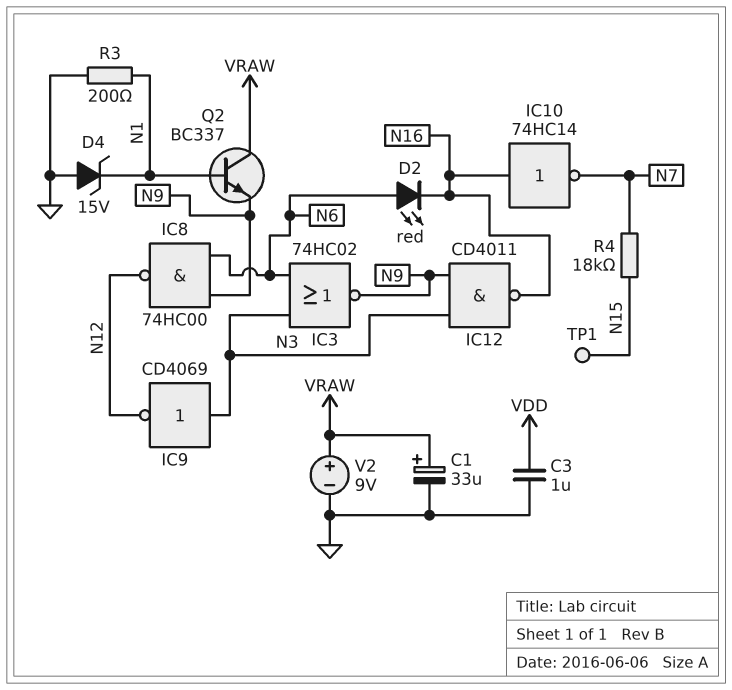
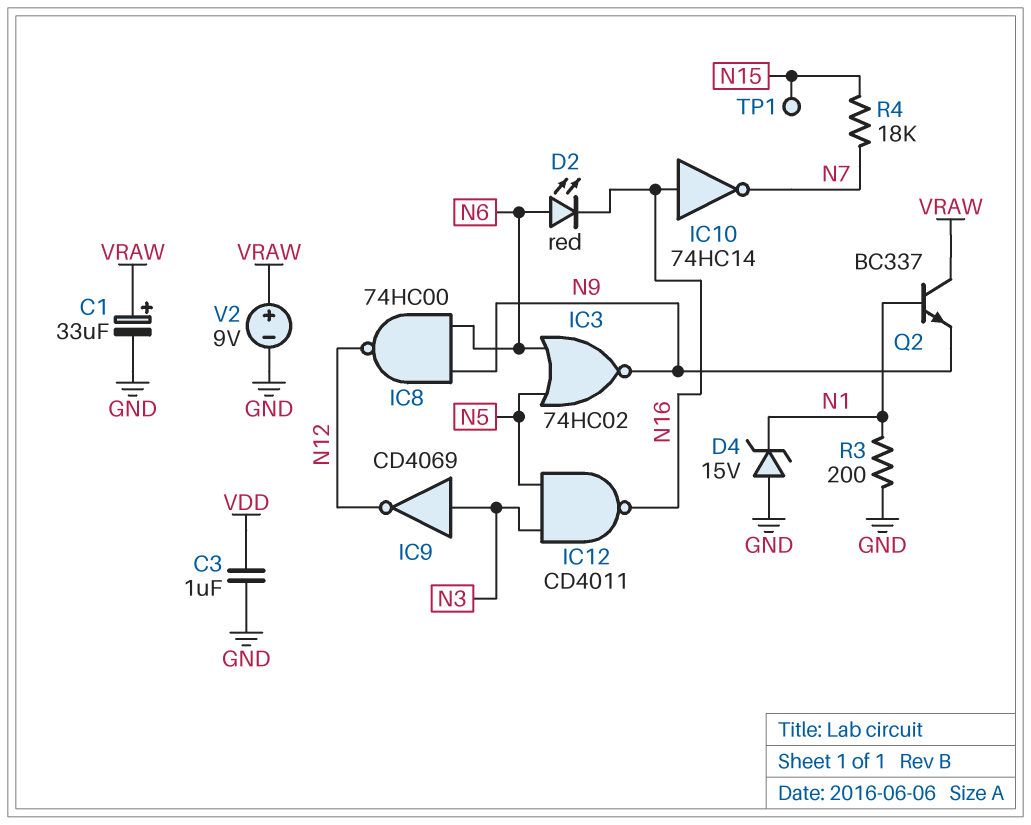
IC3: NOR 74HC02 (in N3, in N6, out N9) -> NOR 74HC02 (in N5, in N6, out N9)
IC12: NAND CD4011 (in N3, in N9, out N16) -> NAND CD4011 (in N3, in N5, out N16)

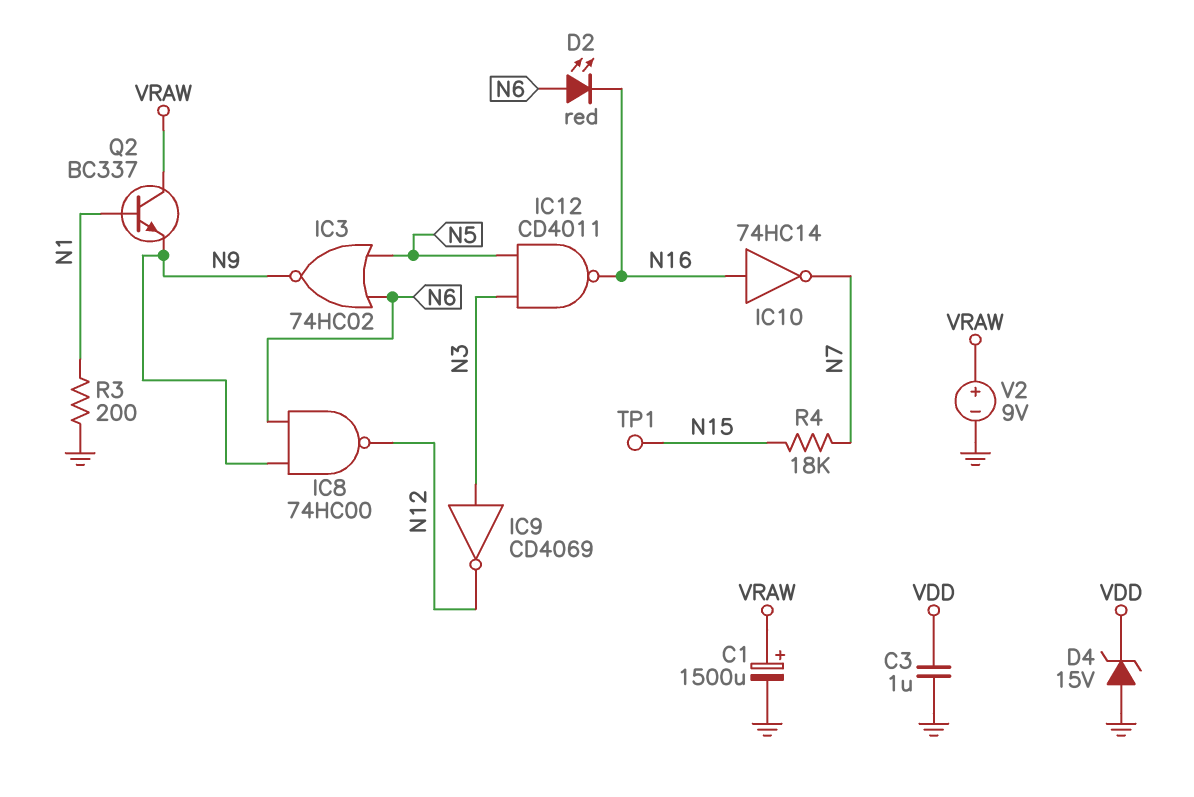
C1: 33uF (plus VRAW, minus GND) -> 1500uF (plus VRAW, minus GND)
D4: zener 15V (A GND, K N1) -> zener 15V (A GND, K VDD)

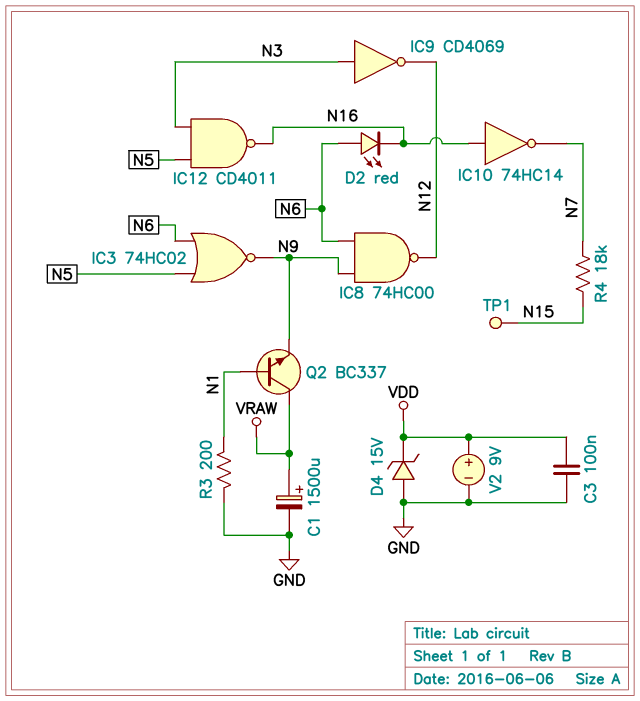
C3: 1uF (GND, VDD) -> 100nF (GND, VDD)
V2: 9V (plus VRAW, minus GND) -> 9V (plus VDD, minus GND)

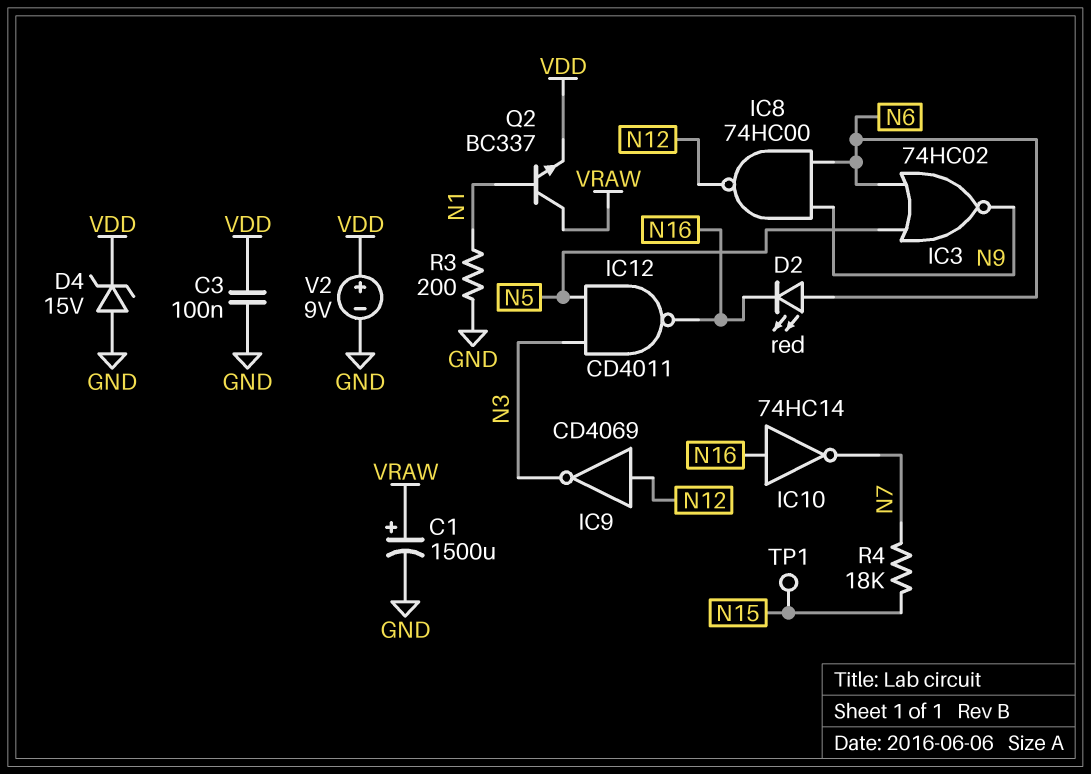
IC9: NOT CD4069 (in N3, out N12) -> NOT CD4069 (in N12, out N3)
Q2: NPN BC337 (B N1, C VRAW, E N9) -> NPN BC337 (B N1, C VRAW, E VDD)

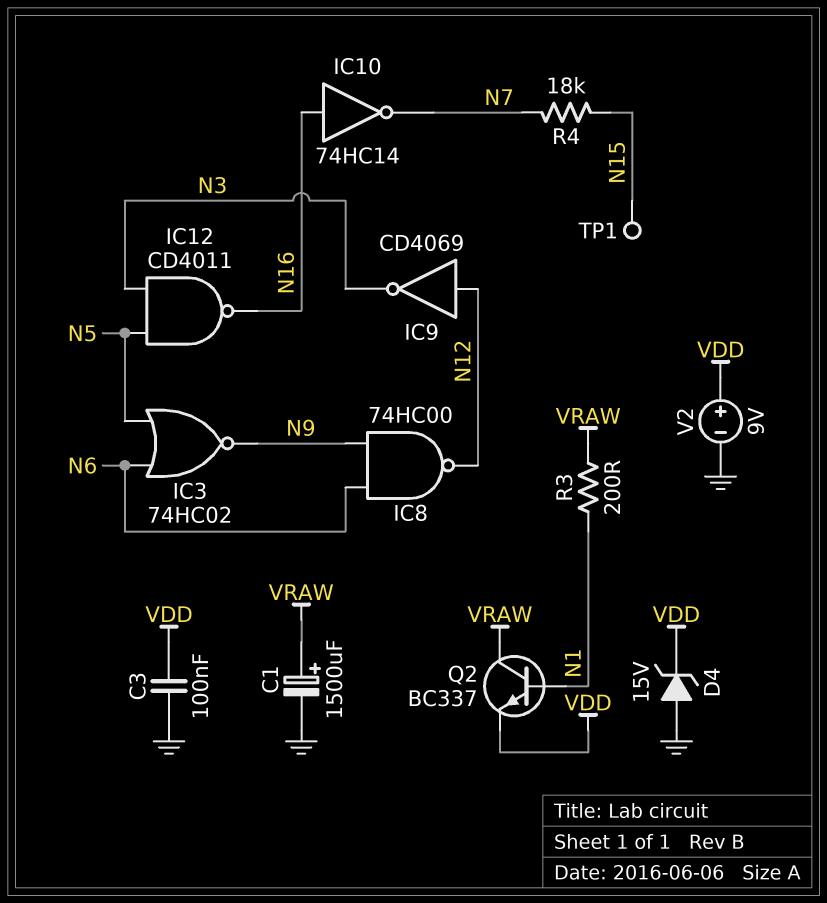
D2: LED red (A N6, K N16) -> none
R3: 200 (GND, N1) -> 200 (N1, VRAW)

